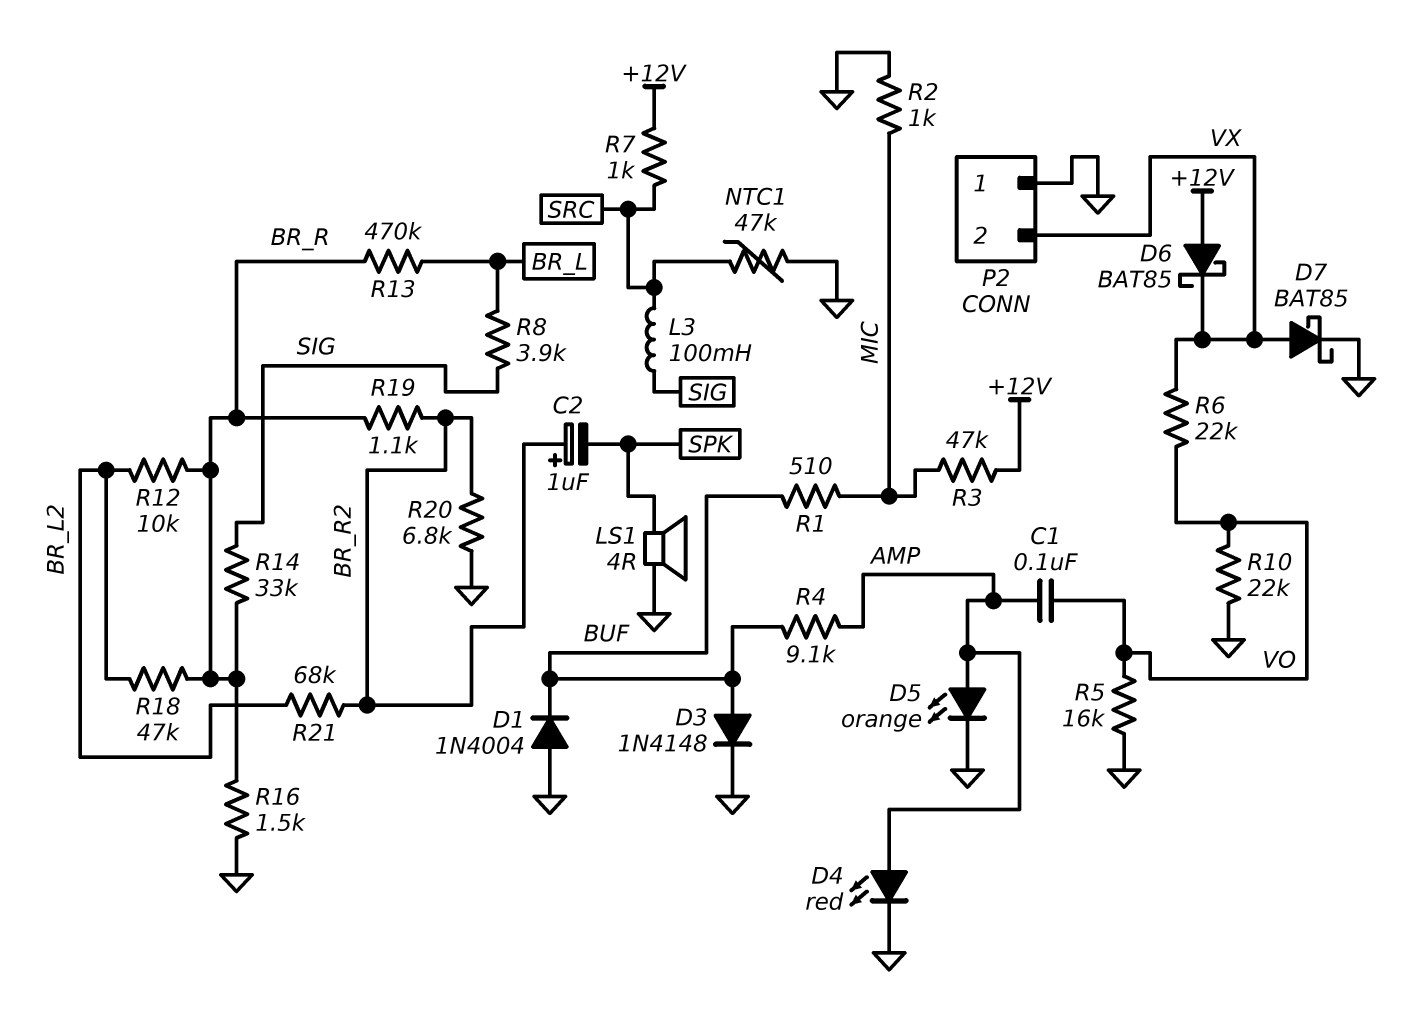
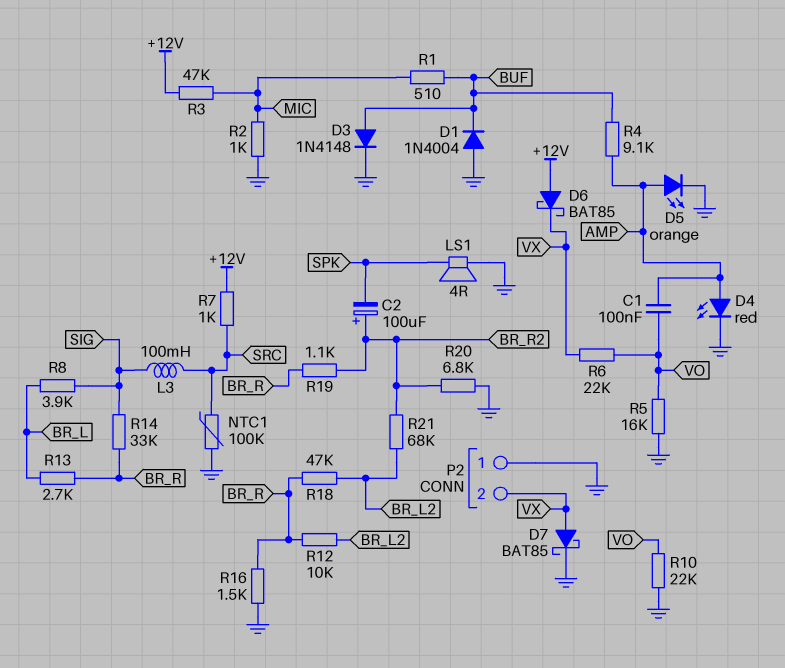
C2: 1uF (plus BR_R2, minus SPK) -> 100uF (plus BR_R2, minus SPK)
NTC1: 47k (GND, SRC) -> 100k (GND, SRC)
R13: 470k (BR_L, BR_R) -> 2.7k (BR_L, BR_R)

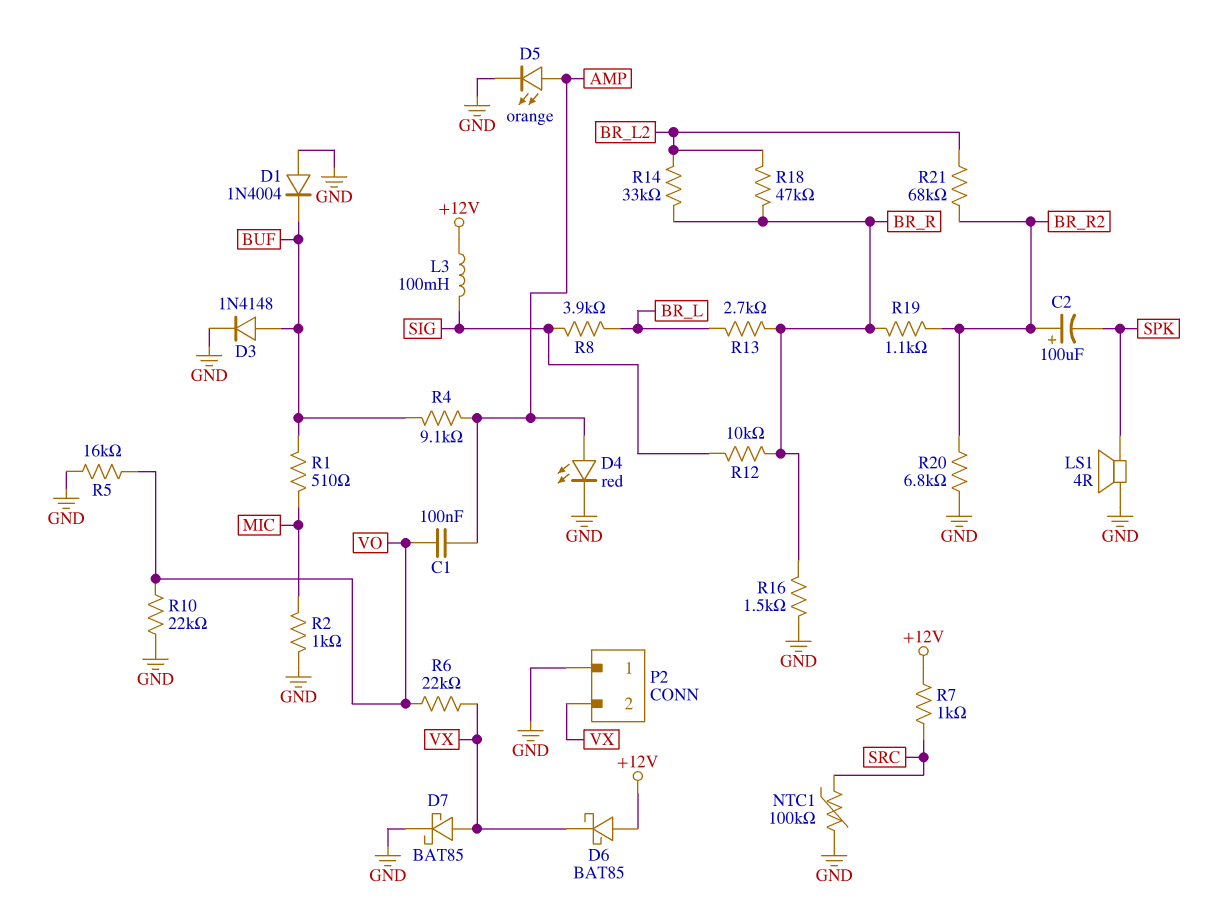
L3: 100mH (SIG, SRC) -> 100mH (+12V, SIG)
R3: 47k (+12V, MIC) -> none
R12: 10k (BR_L2, BR_R) -> 10k (BR_R, SIG)
R14: 33k (BR_R, SIG) -> 33k (BR_L2, BR_R)

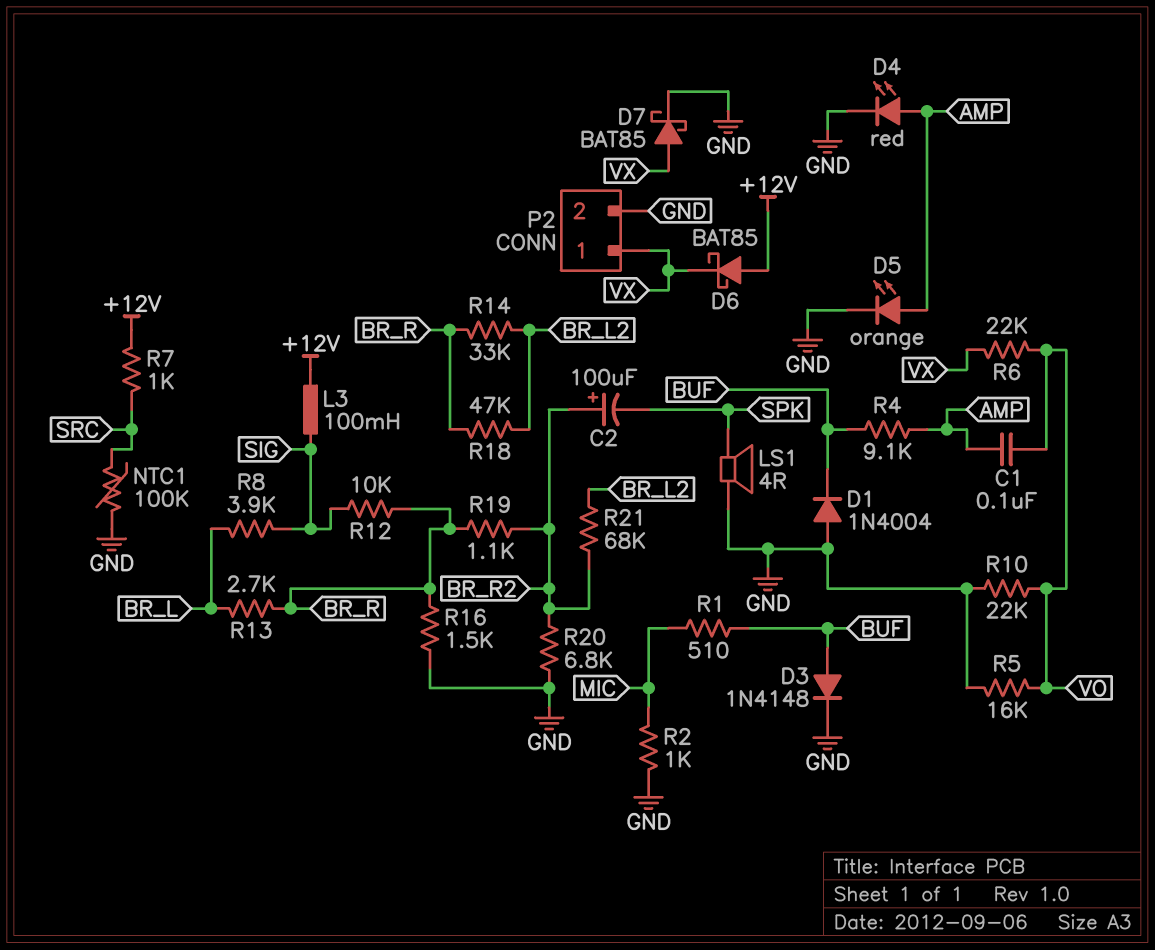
P2 pin 1: GND -> VX
P2 pin 2: VX -> GND

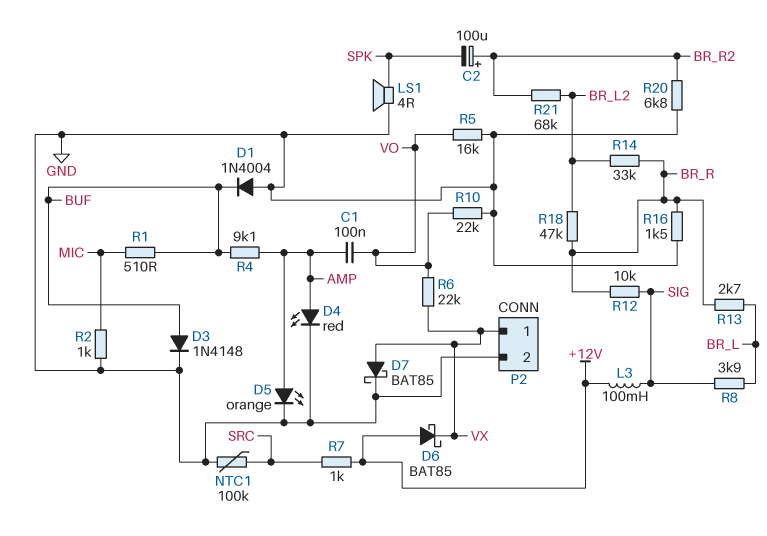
R19: 1.1k (BR_R, BR_R2) -> none

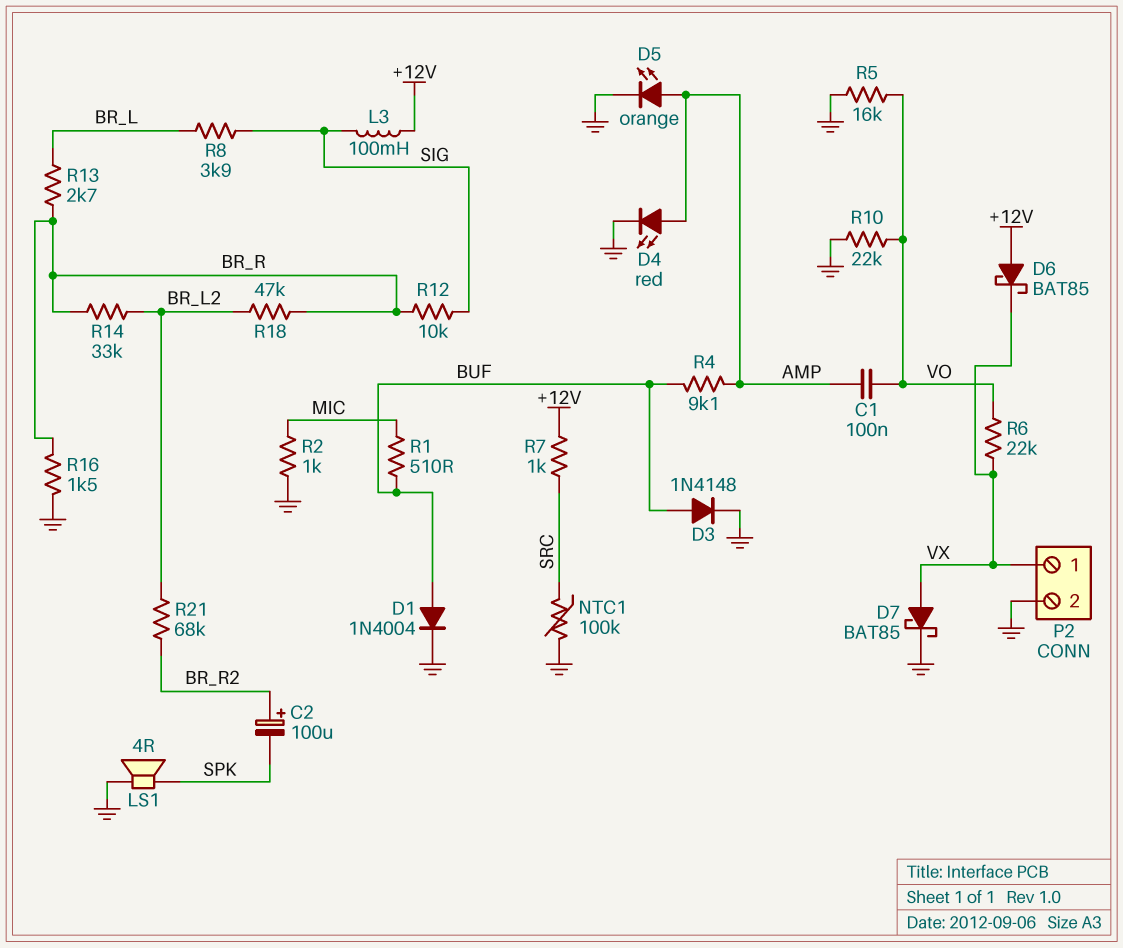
D1: diode 1N4004 (A GND, K BUF) -> diode 1N4004 (A BUF, K GND)
R20: 6.8k (BR_R2, GND) -> none

